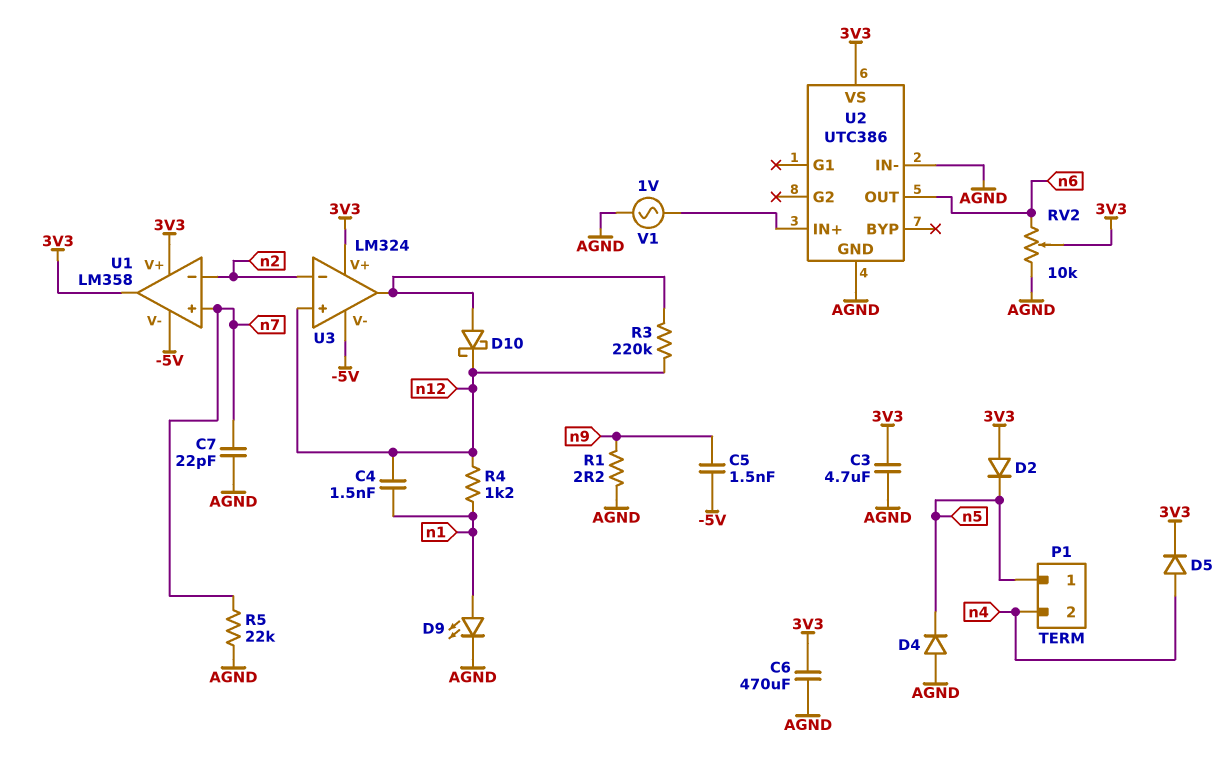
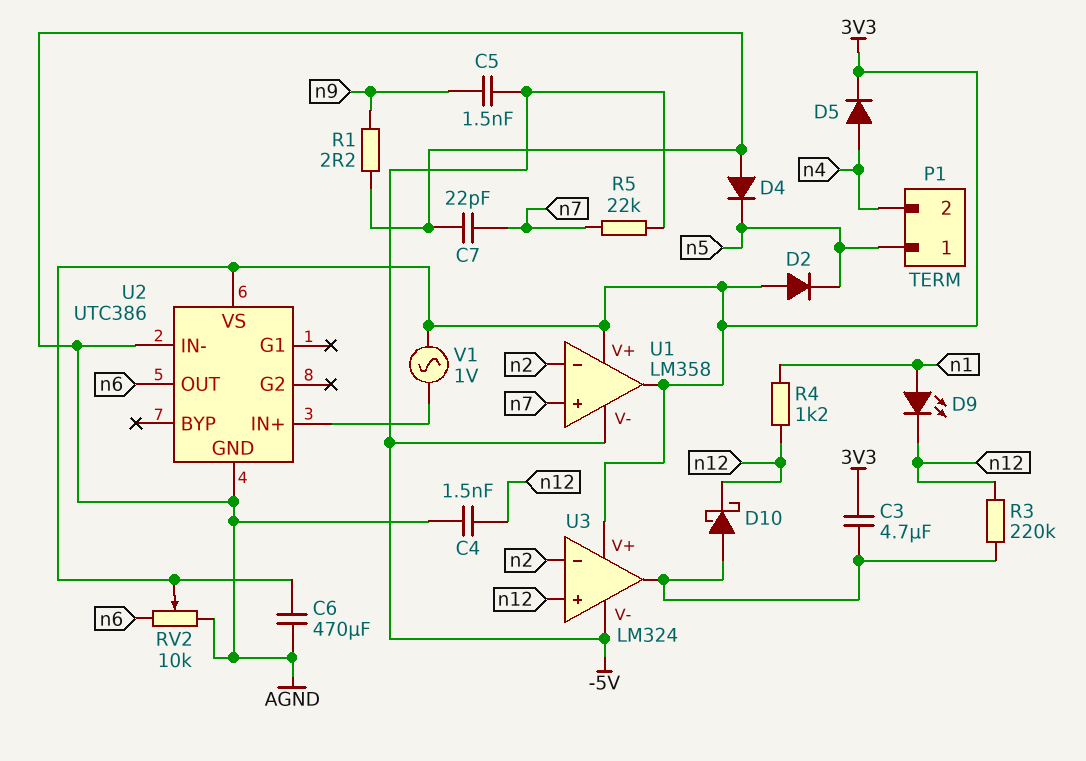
C3: 4.7uF (3V3, AGND) -> 4.7uF (3V3, U3/out)
C4: 1.5nF (n1, n12) -> 1.5nF (AGND, n12)
D9: LED (A n1, K AGND) -> LED (A n1, K n12)
R5: 22k (AGND, n7) -> 22k (-5V, n7)
V1: AC 1V (AGND, U2/IN+) -> AC 1V (3V3, U2/IN+)

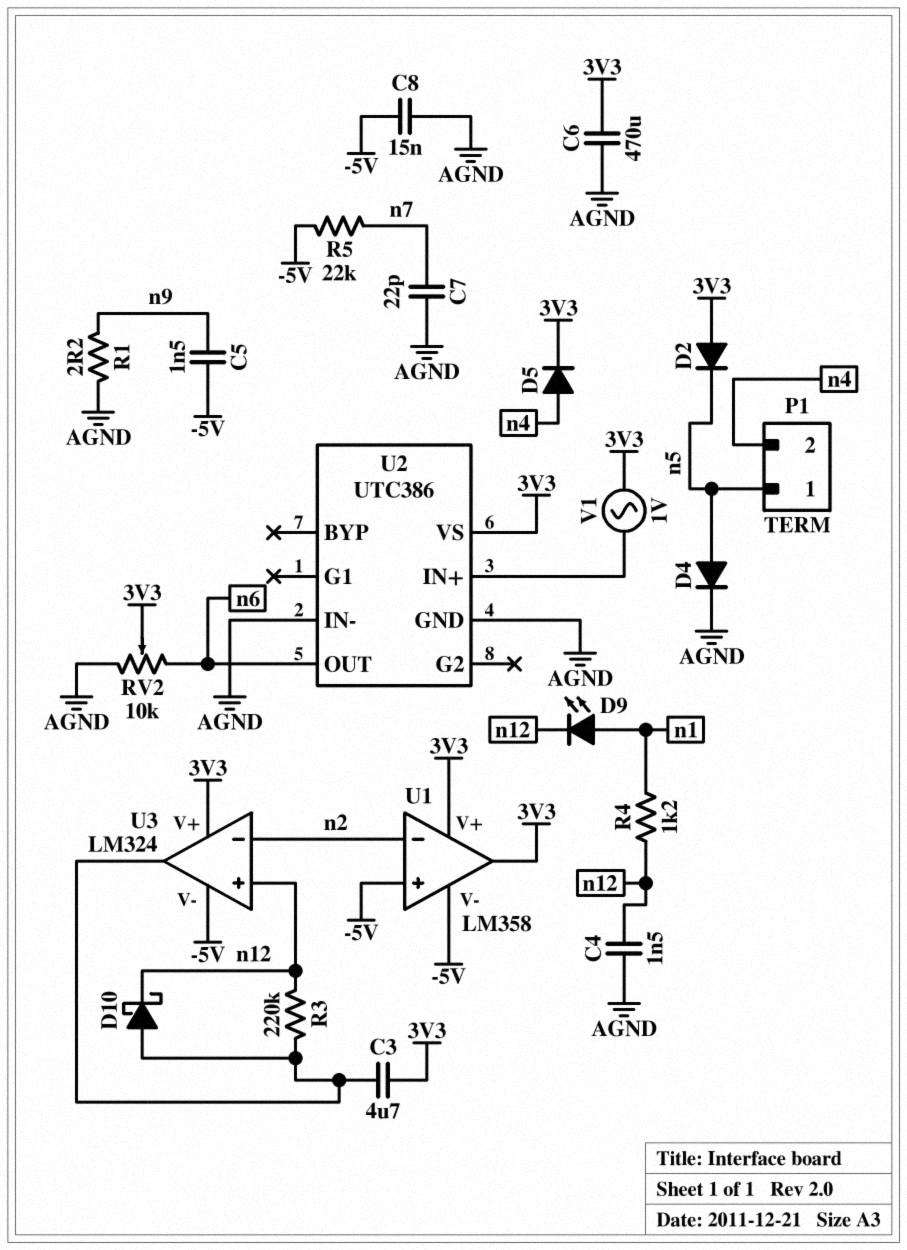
C8: none -> 15nF (-5V, AGND)
D4: diode (A AGND, K n5) -> diode (A n5, K AGND)
U1 pin in+: n7 -> -5V

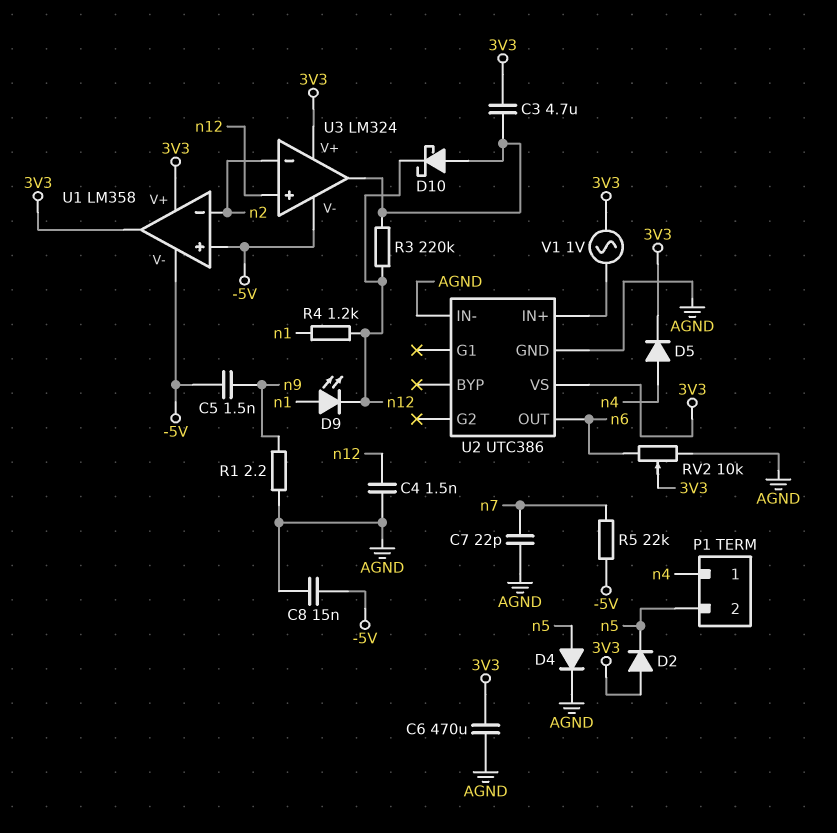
P1 pin 1: n5 -> n4
P1 pin 2: n4 -> n5

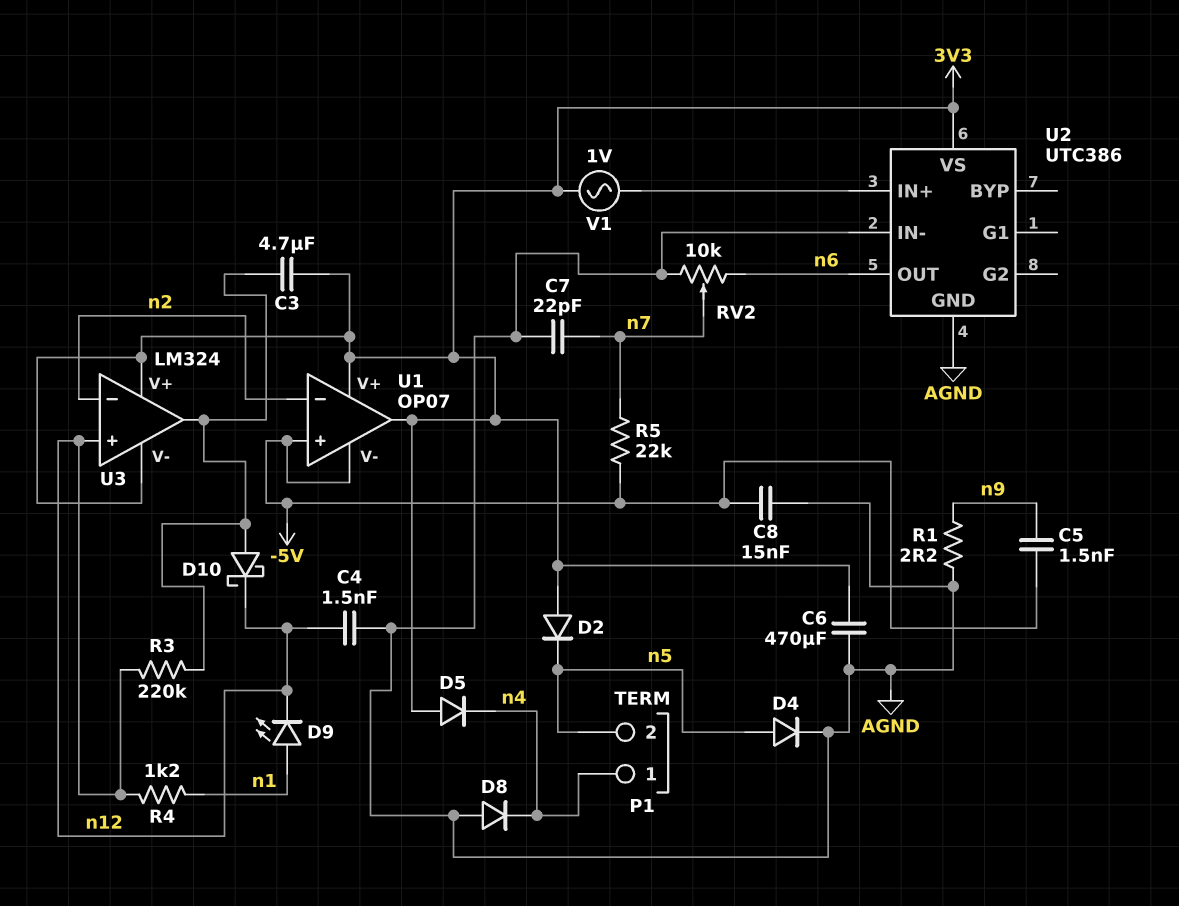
D5: diode (A n4, K 3V3) -> diode (A 3V3, K n4)
D8: none -> diode (A AGND, K n4)
RV2: 10k (AGND, n6, wiper 3V3) -> 10k (AGND, n6, wiper n7)
U1: LM358 -> OP07
U3 pin V-: -5V -> 3V3

